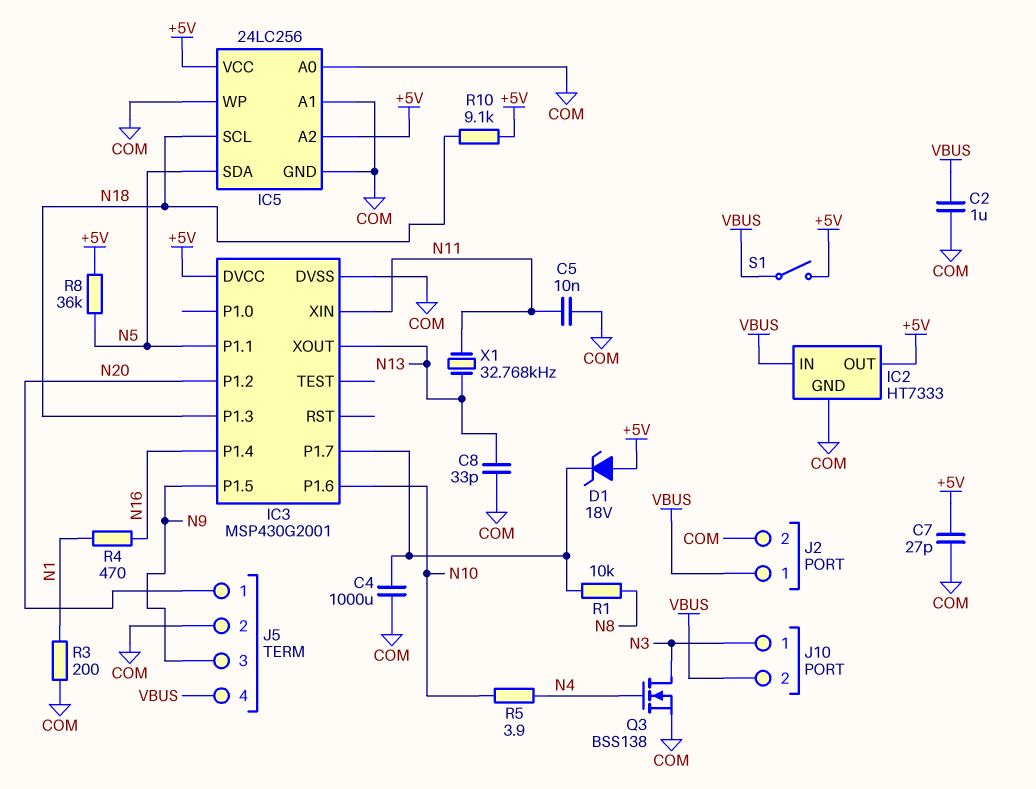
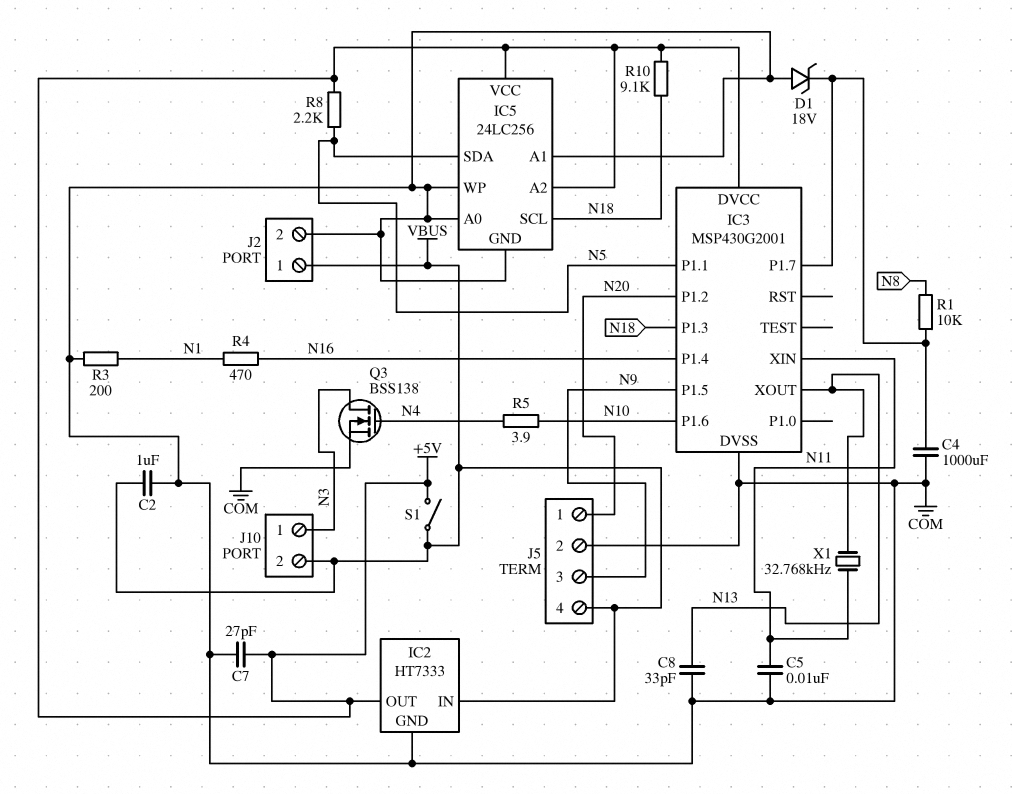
D1: zener 18V (A +5V, K IC3/P1.7) -> zener 18V (A COM, K IC3/P1.7)
R8: 36k (+5V, N5) -> 2.2k (+5V, N5)

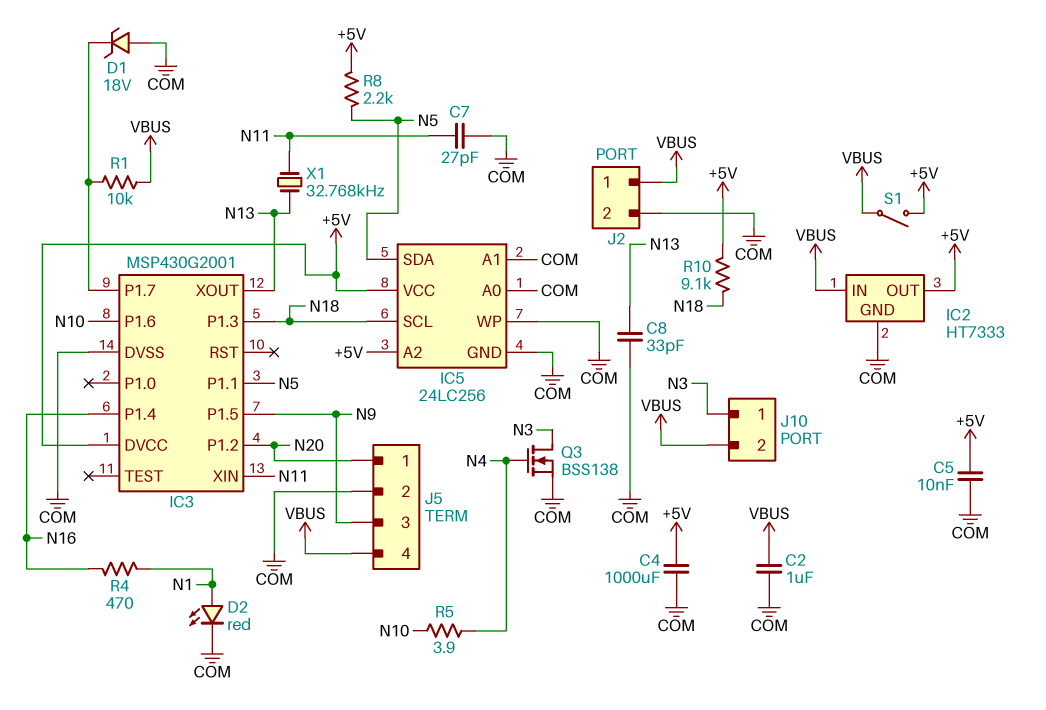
C4: 1000uF (COM, IC3/P1.7) -> 1000uF (+5V, COM)
C5: 10nF (COM, N11) -> 10nF (+5V, COM)
C7: 27pF (+5V, COM) -> 27pF (COM, N11)
D2: none -> LED red (A N1, K COM)
R1: 10k (IC3/P1.7, N8) -> 10k (IC3/P1.7, VBUS)
R3: 200 (COM, N1) -> none

